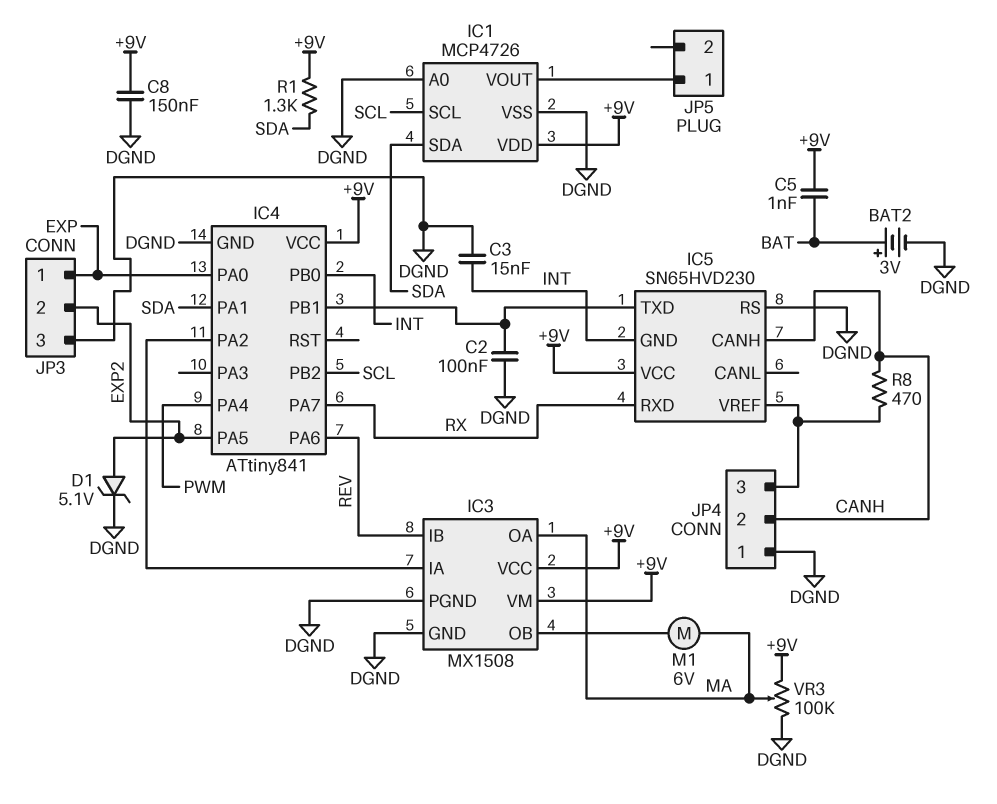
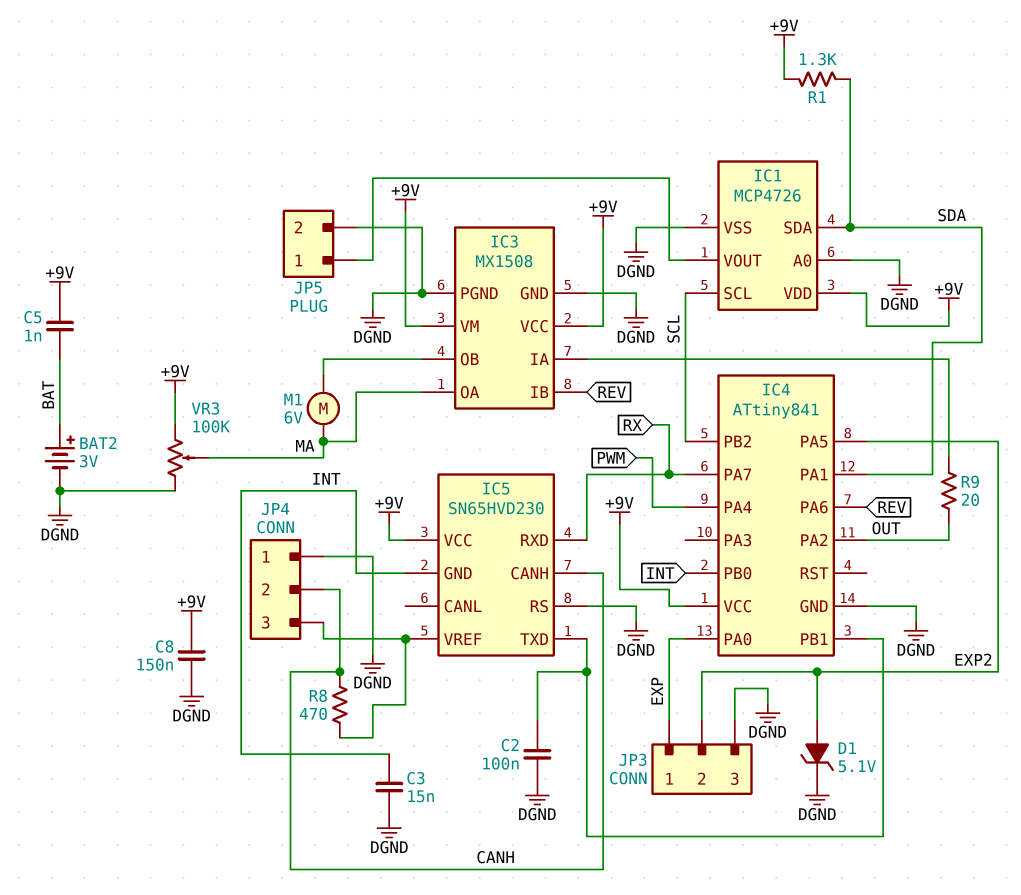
IC4 pin PA2: IC3/IA -> OUT
JP5 pin 2: none -> DGND
R9: none -> 20 (IC3/IA, OUT)

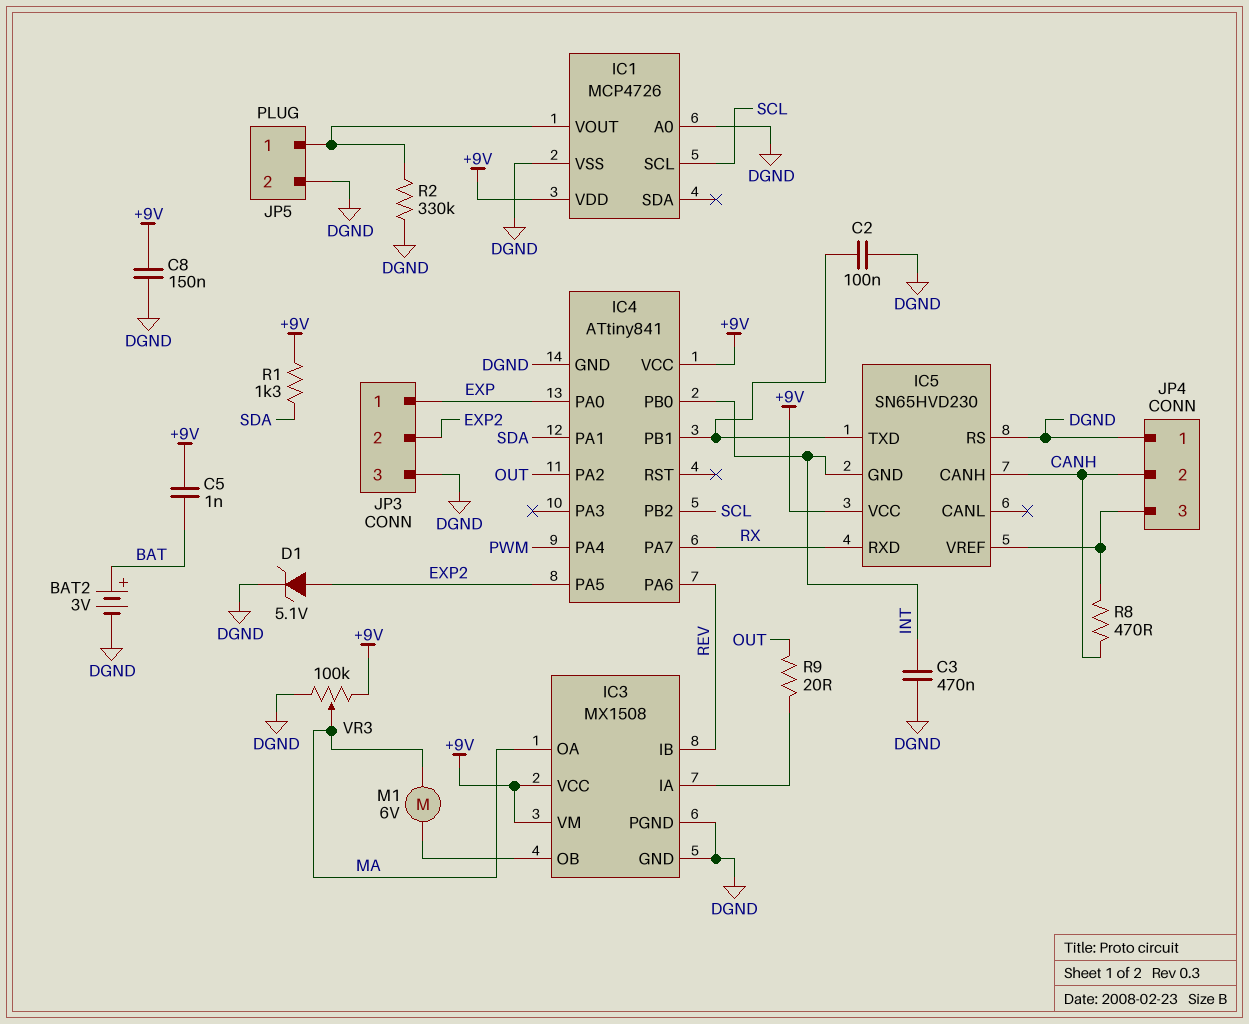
C3: 15nF (DGND, INT) -> 470nF (DGND, INT)
IC1 pin SDA: SDA -> none
R2: none -> 330k (DGND, IC1/VOUT)

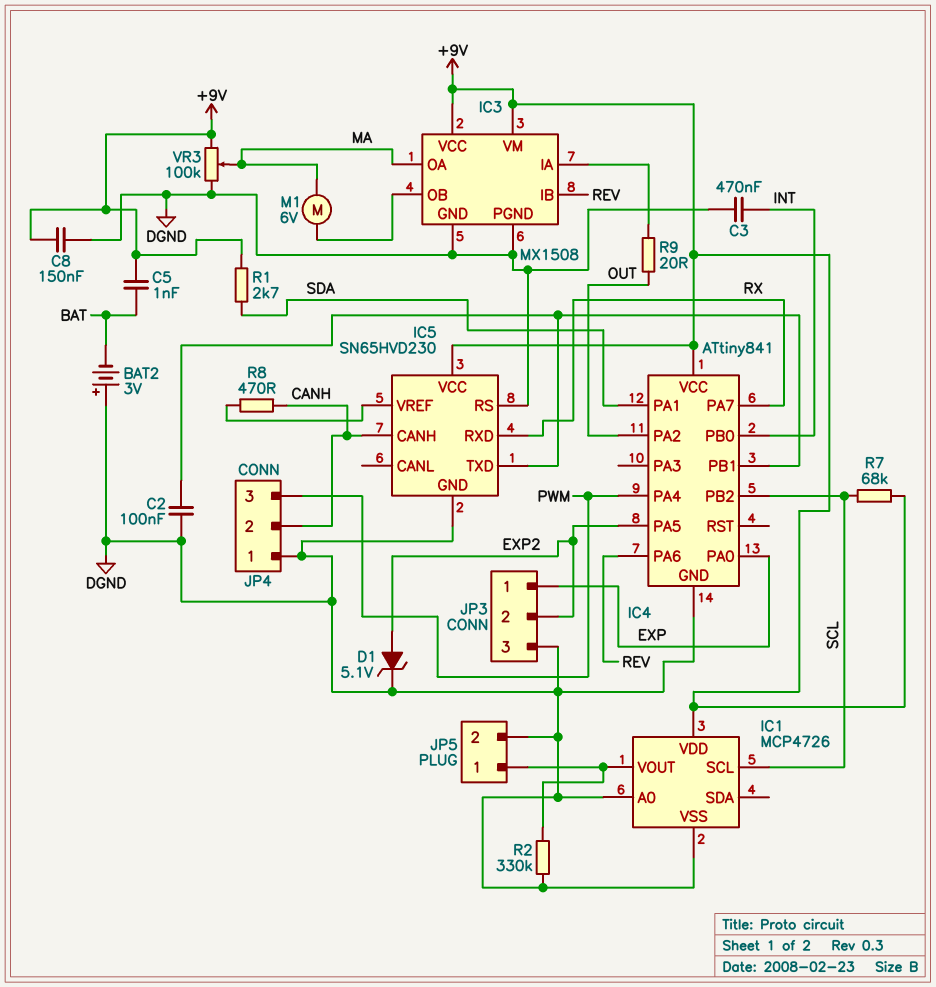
BAT2: 3V (plus BAT, minus DGND) -> 3V (plus DGND, minus BAT)
IC5 pin GND: INT -> DGND
JP4 pin 3: IC5/VREF -> PWM
R1: 1.3k (+9V, SDA) -> 2.7k (+9V, SDA)
R7: none -> 68k (+9V, SCL)

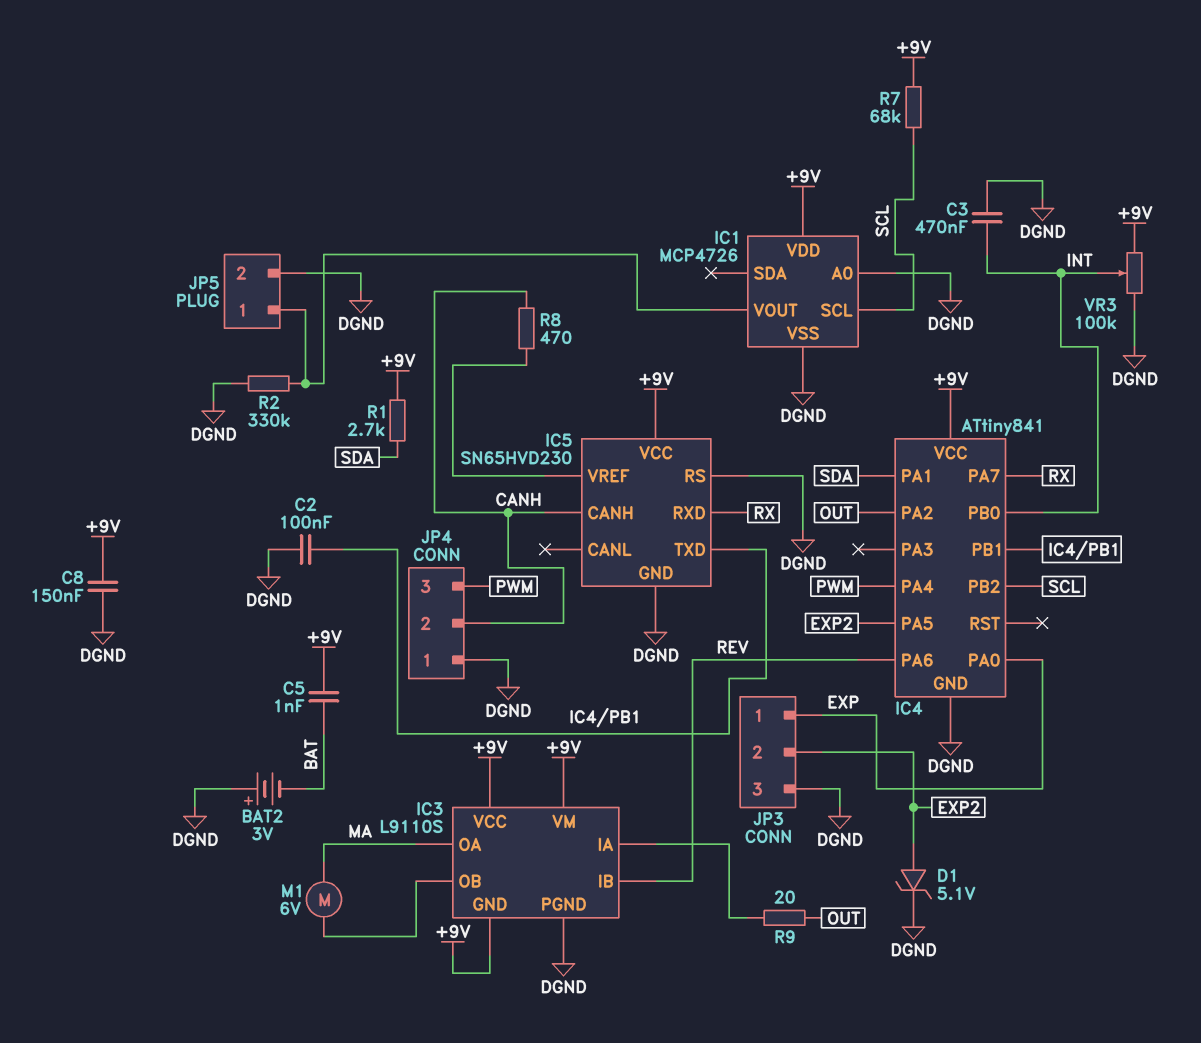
IC3: MX1508 -> L9110S
IC3 pin GND: DGND -> +9V
VR3: 100k (+9V, DGND, wiper MA) -> 100k (+9V, DGND, wiper INT)

